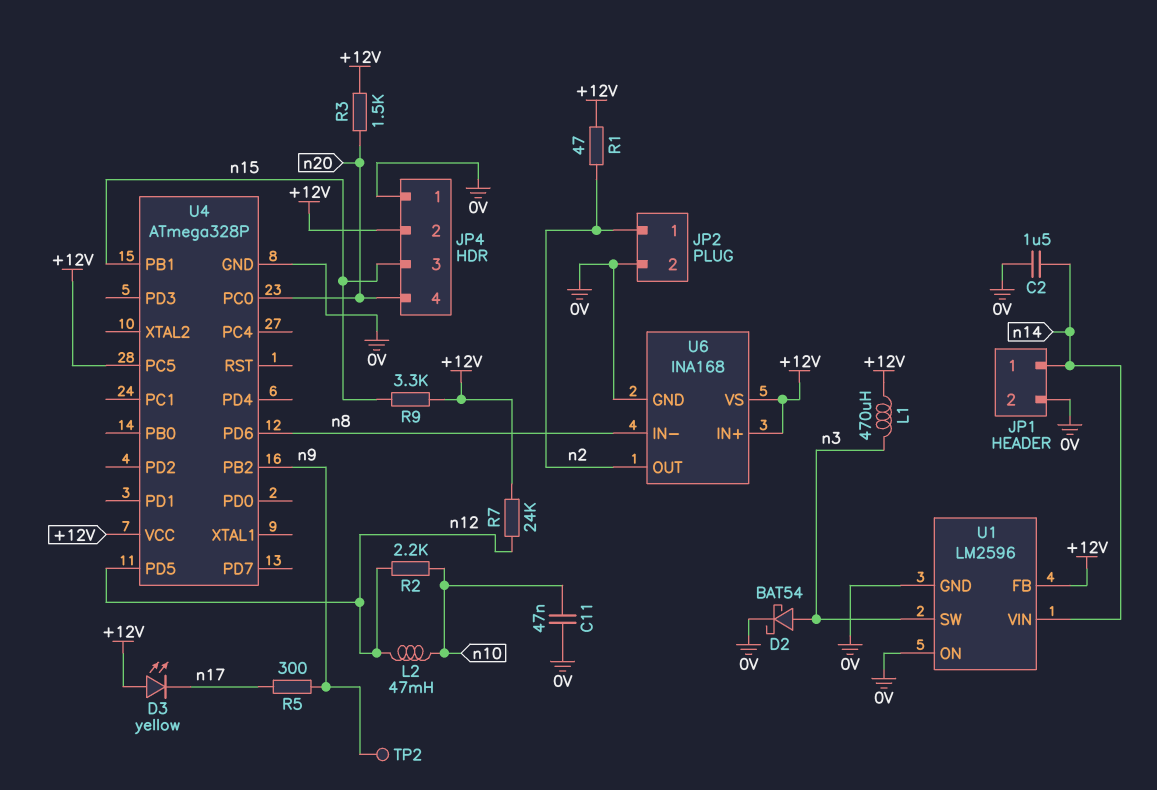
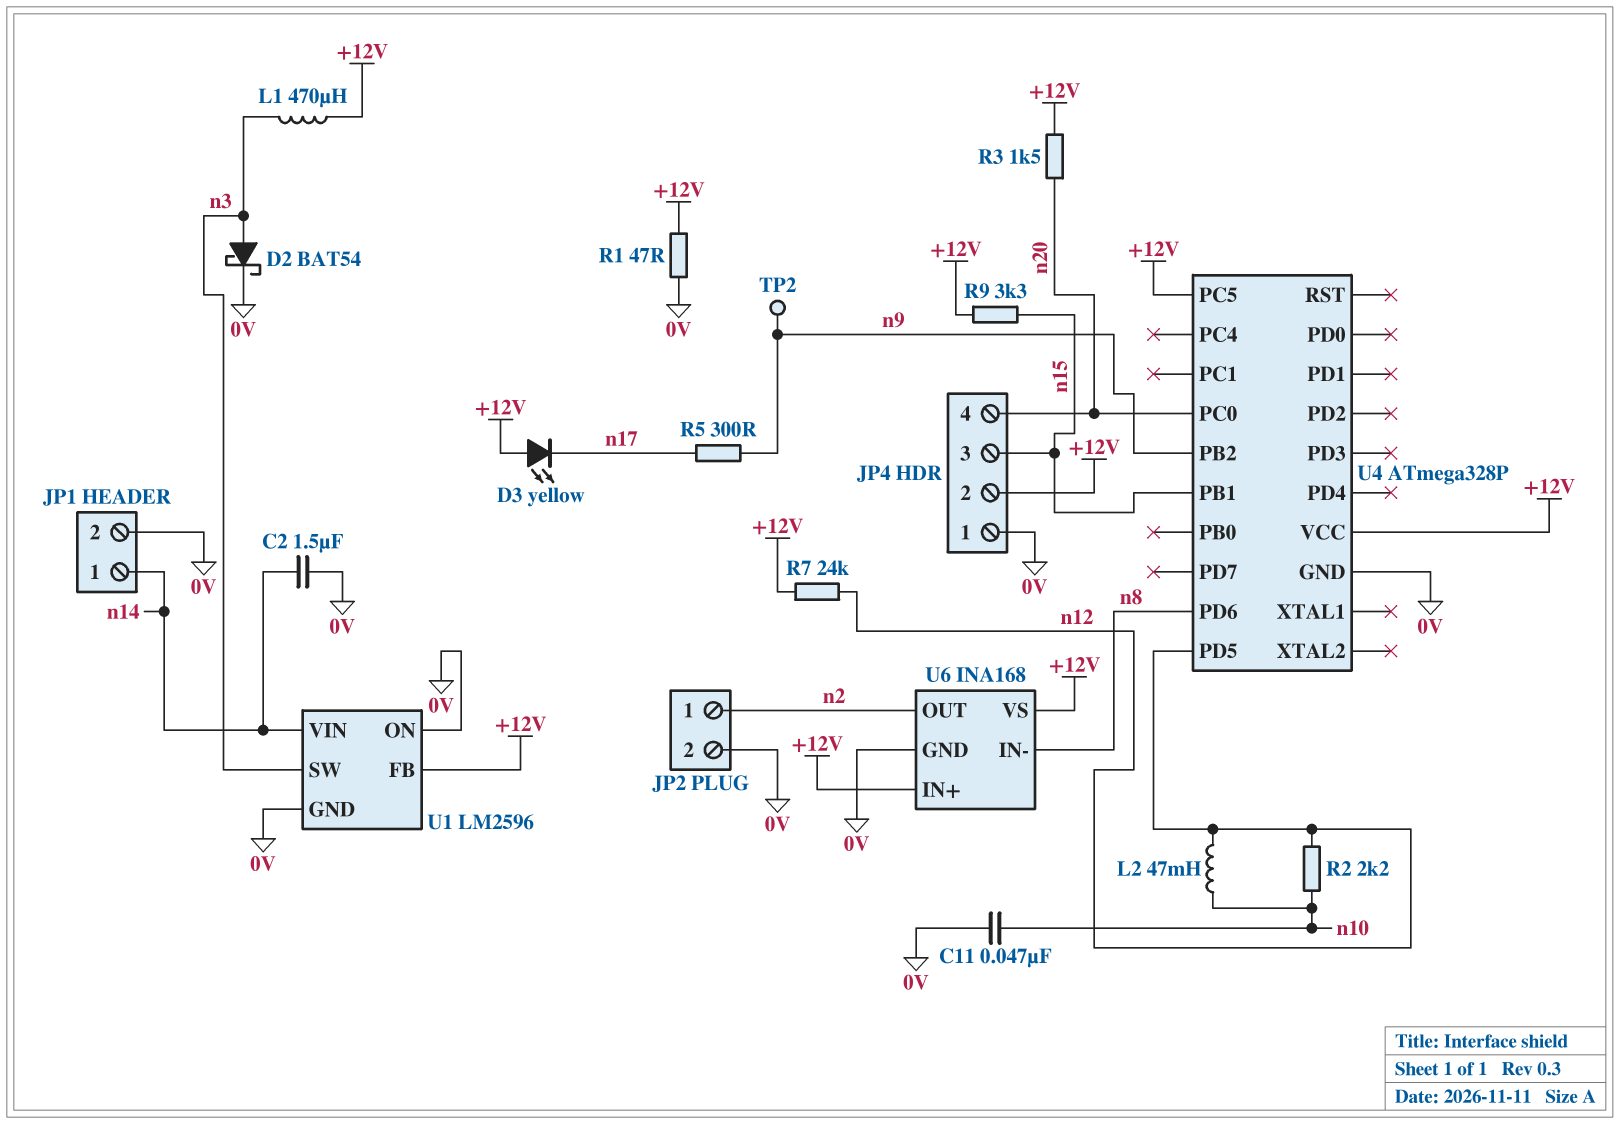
R1: 47 (+12V, n2) -> 47 (+12V, 0V)

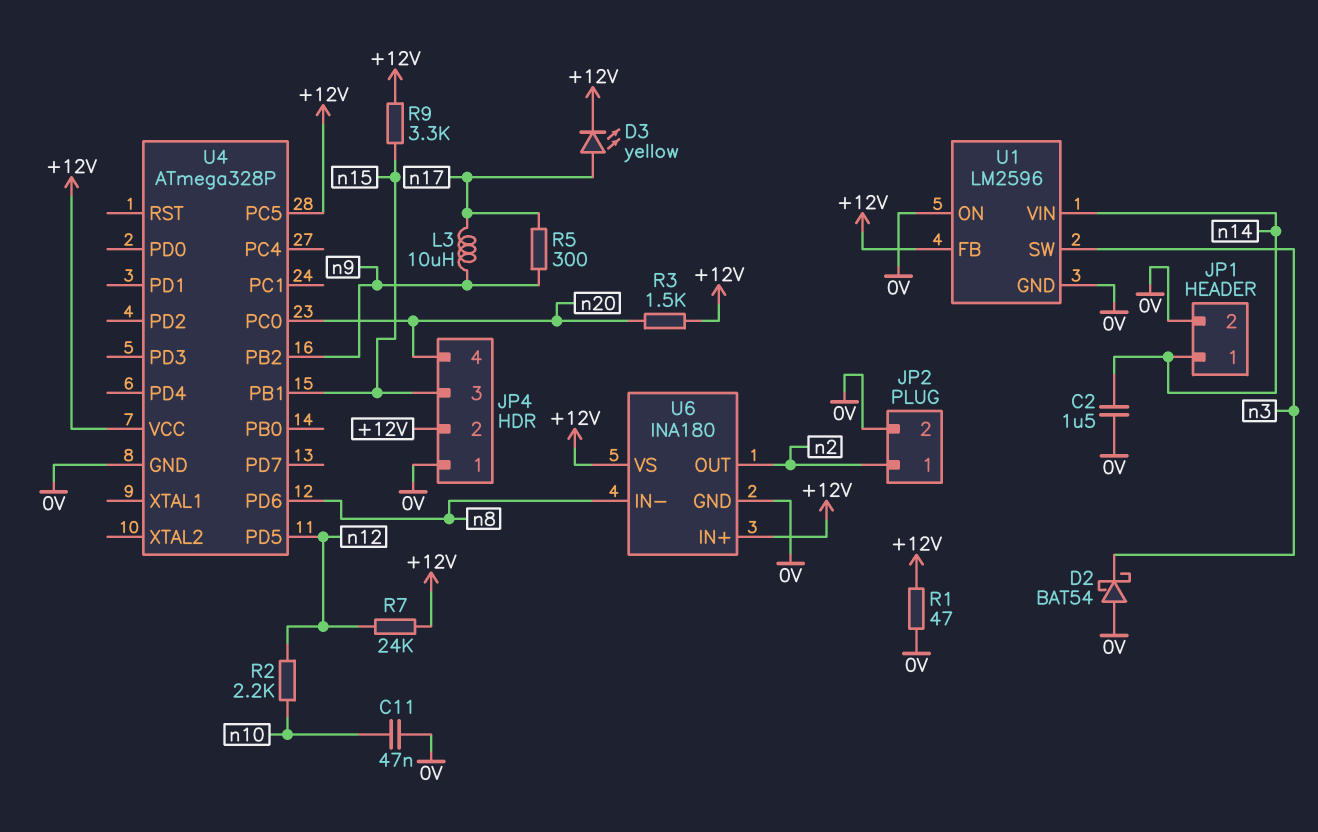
D2: schottky BAT54 (A n3, K 0V) -> schottky BAT54 (A 0V, K n3)
D3: LED yellow (A +12V, K n17) -> LED yellow (A n17, K +12V)
L1: 470uH (+12V, n3) -> none
L2: 47mH (n10, n12) -> none
L3: none -> 10uH (n9, n17)
TP2: test point (n9) -> none
U6: INA168 -> INA180

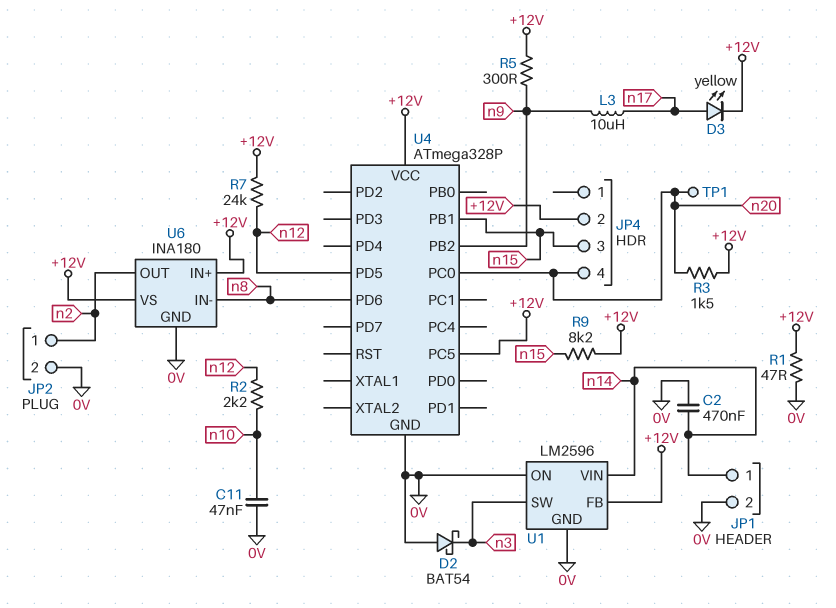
C2: 1.5uF (0V, n14) -> 470nF (0V, n14)
JP4 pin 1: 0V -> none
R5: 300 (n9, n17) -> 300 (+12V, n9)
R9: 3.3k (+12V, n15) -> 8.2k (+12V, n15)
TP1: none -> test point (n20)

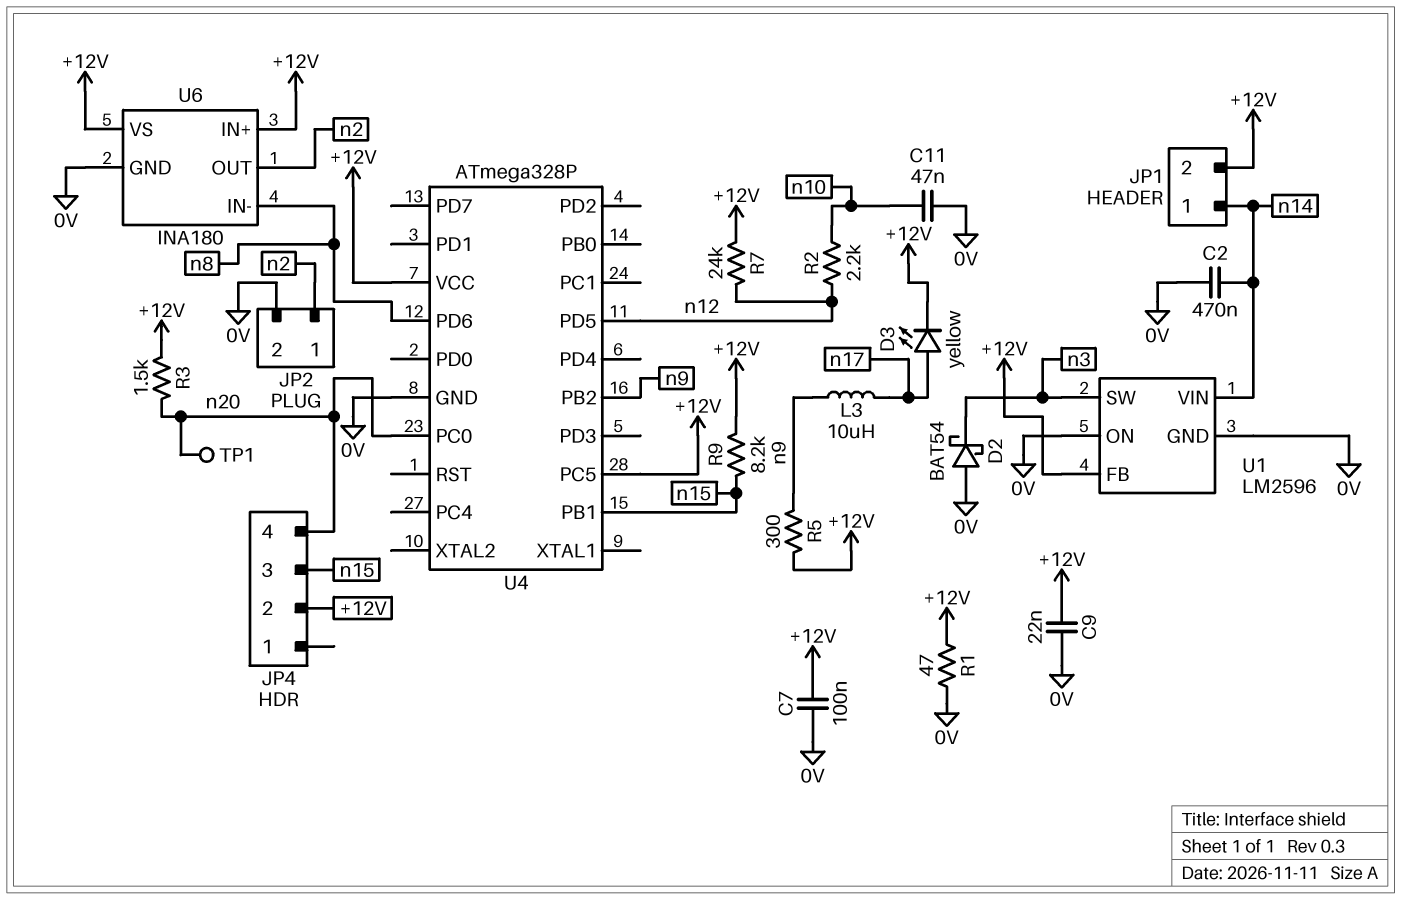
C7: none -> 100nF (+12V, 0V)
C9: none -> 22nF (+12V, 0V)
JP1 pin 2: 0V -> +12V

